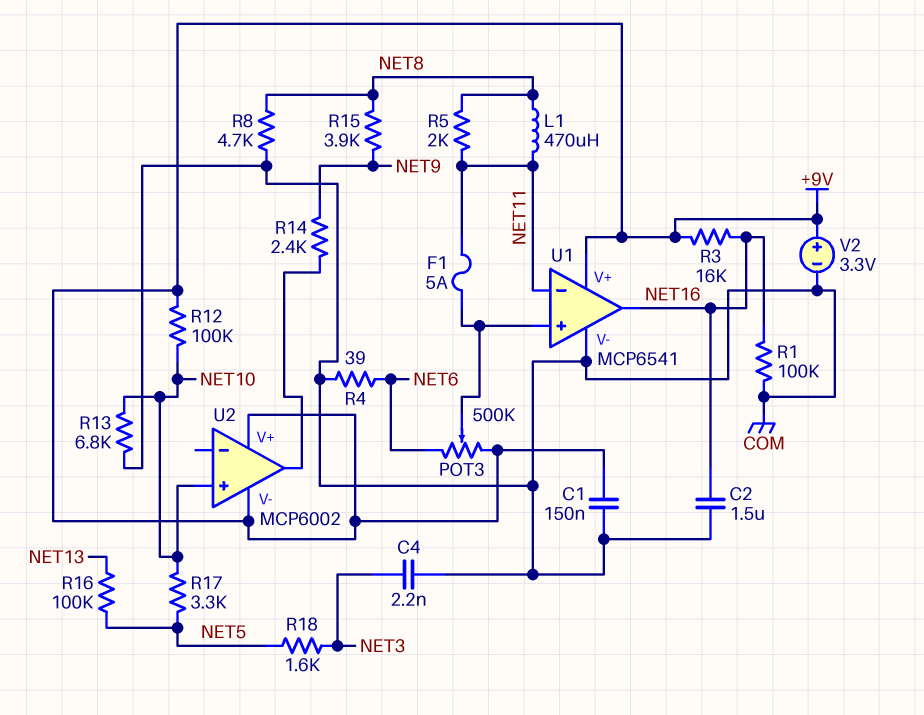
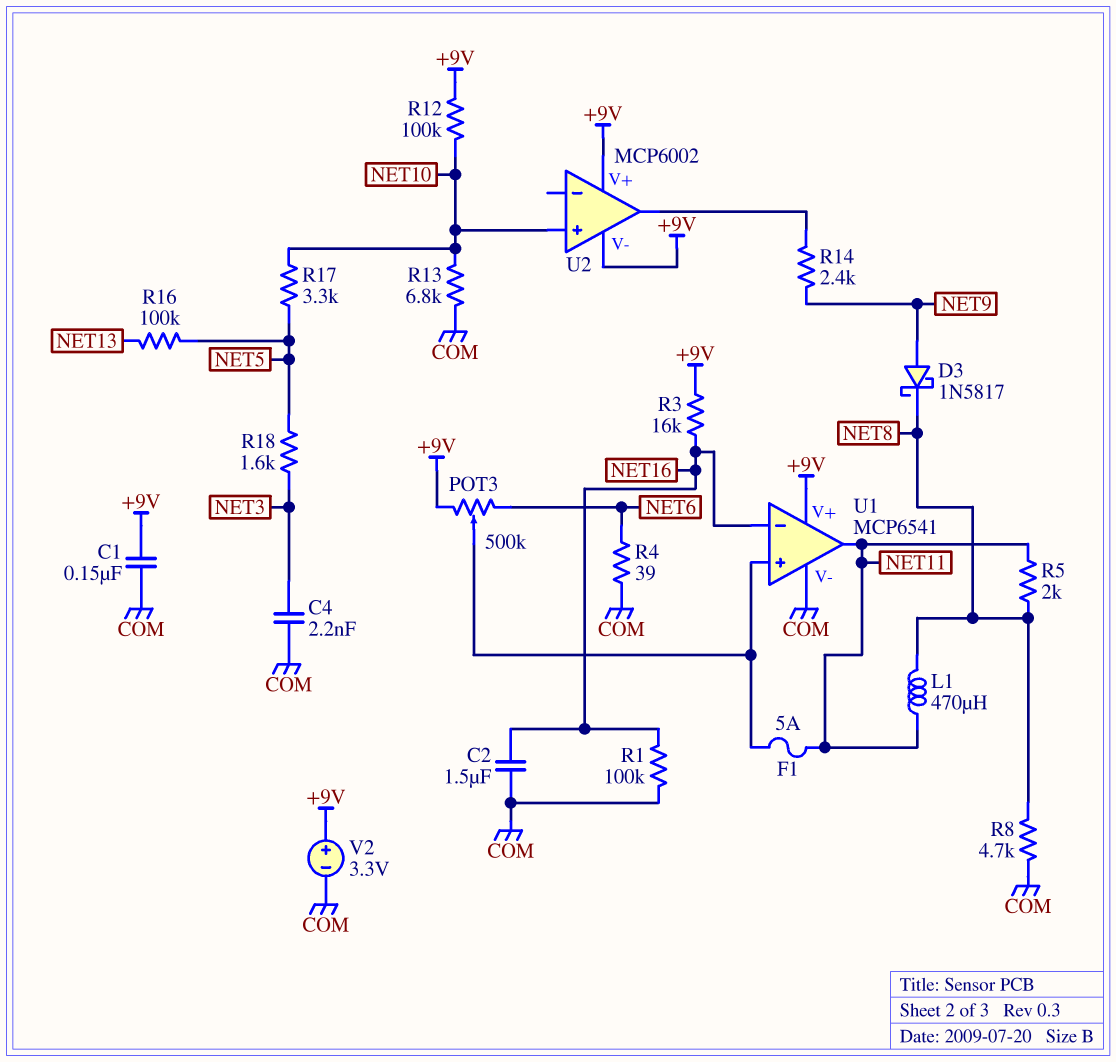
D3: none -> schottky 1N5817 (A NET9, K NET8)
R15: 3.9k (NET8, NET9) -> none
U1 pin in-: NET11 -> NET16
U1 pin out: NET16 -> NET11

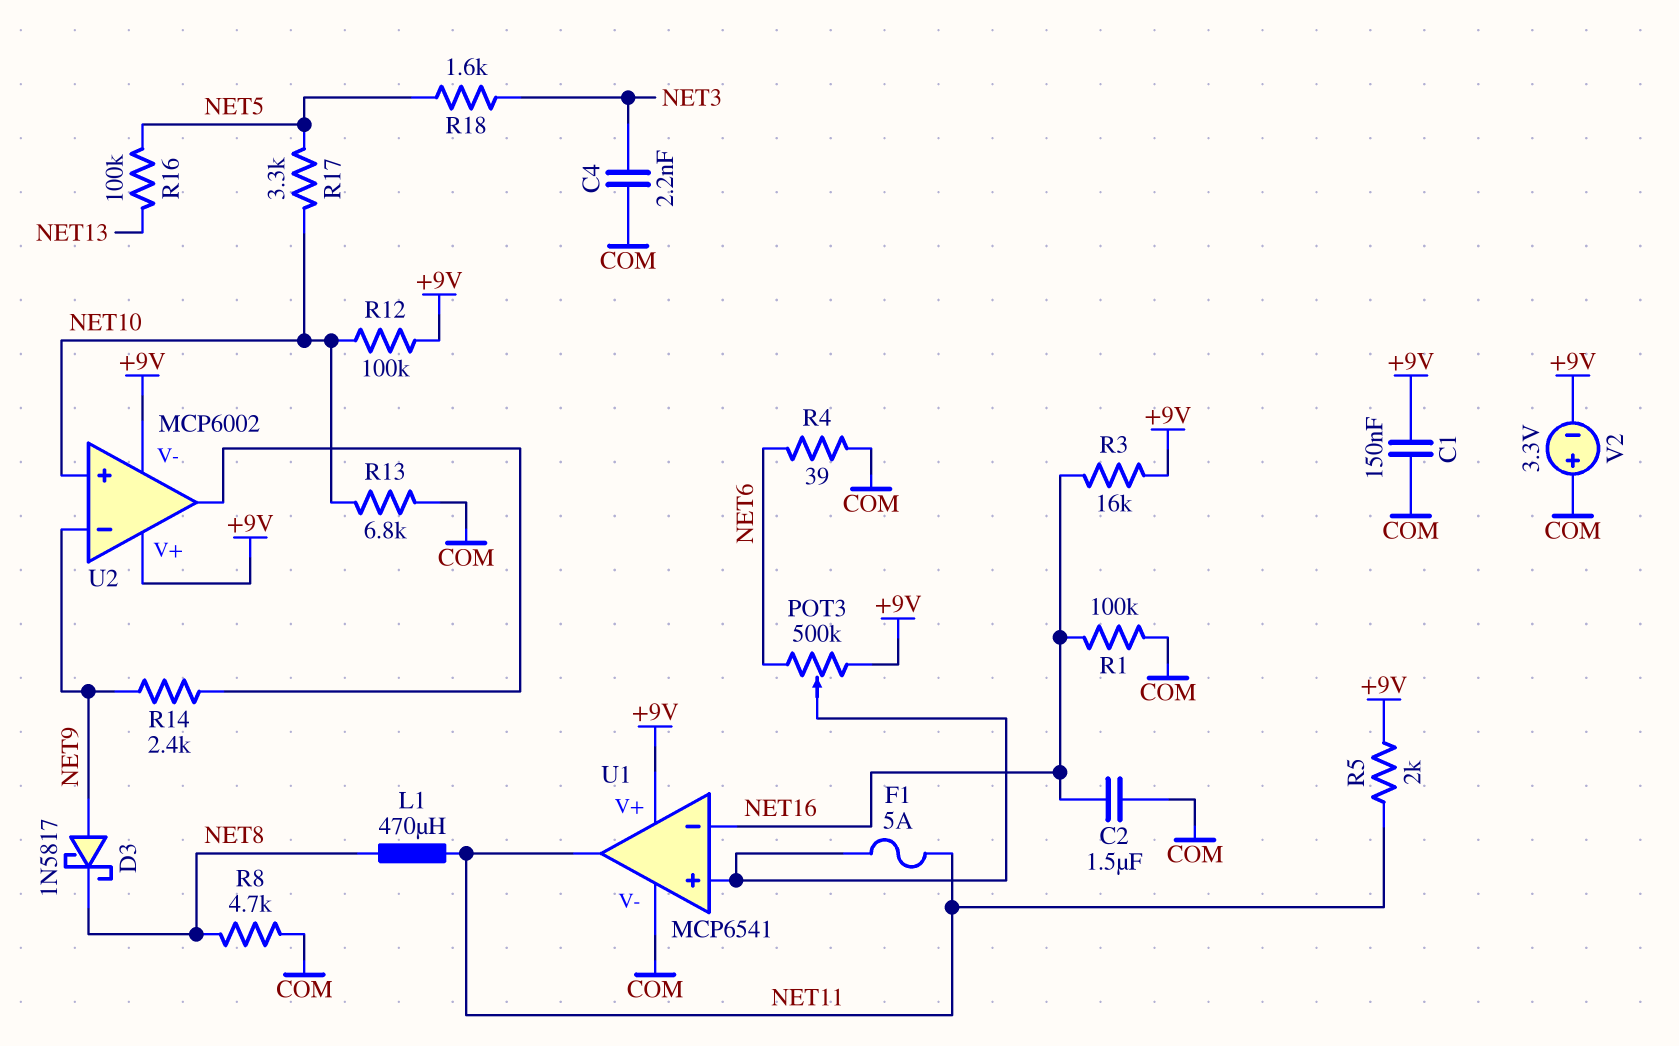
R5: 2k (NET8, NET11) -> 2k (+9V, NET11)
U2 pin in-: none -> NET9
V2: 3.3V (plus +9V, minus COM) -> 3.3V (plus COM, minus +9V)

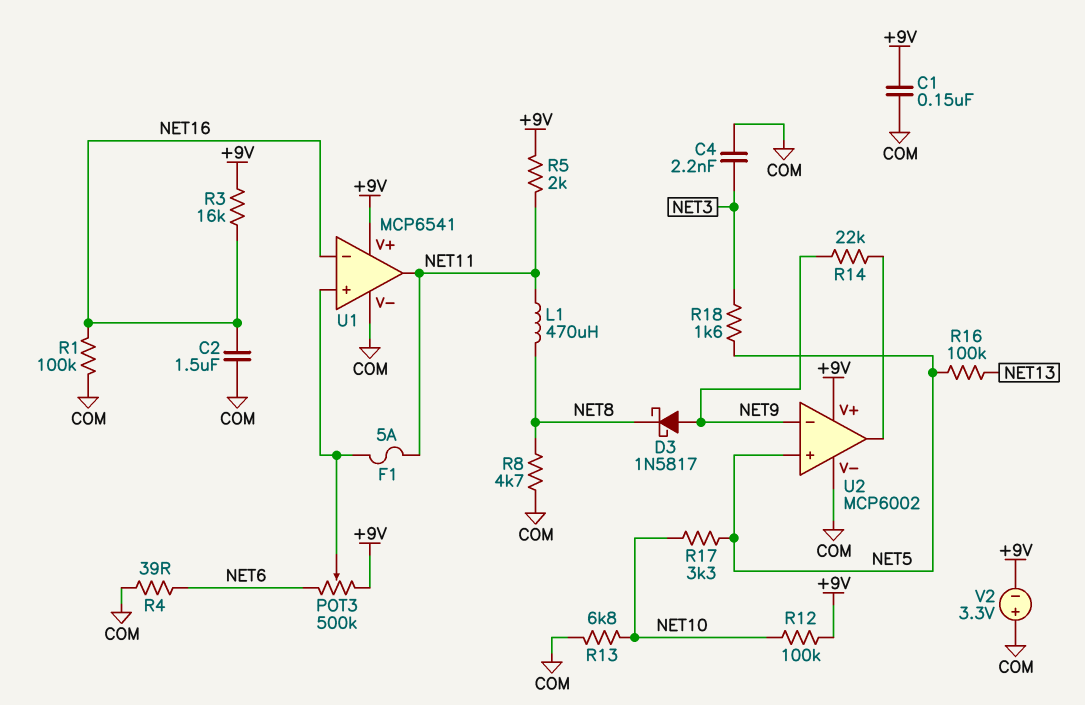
R14: 2.4k (NET9, U2/out) -> 22k (NET9, U2/out)
U2 pin V-: +9V -> COM
U2 pin in+: NET10 -> NET5

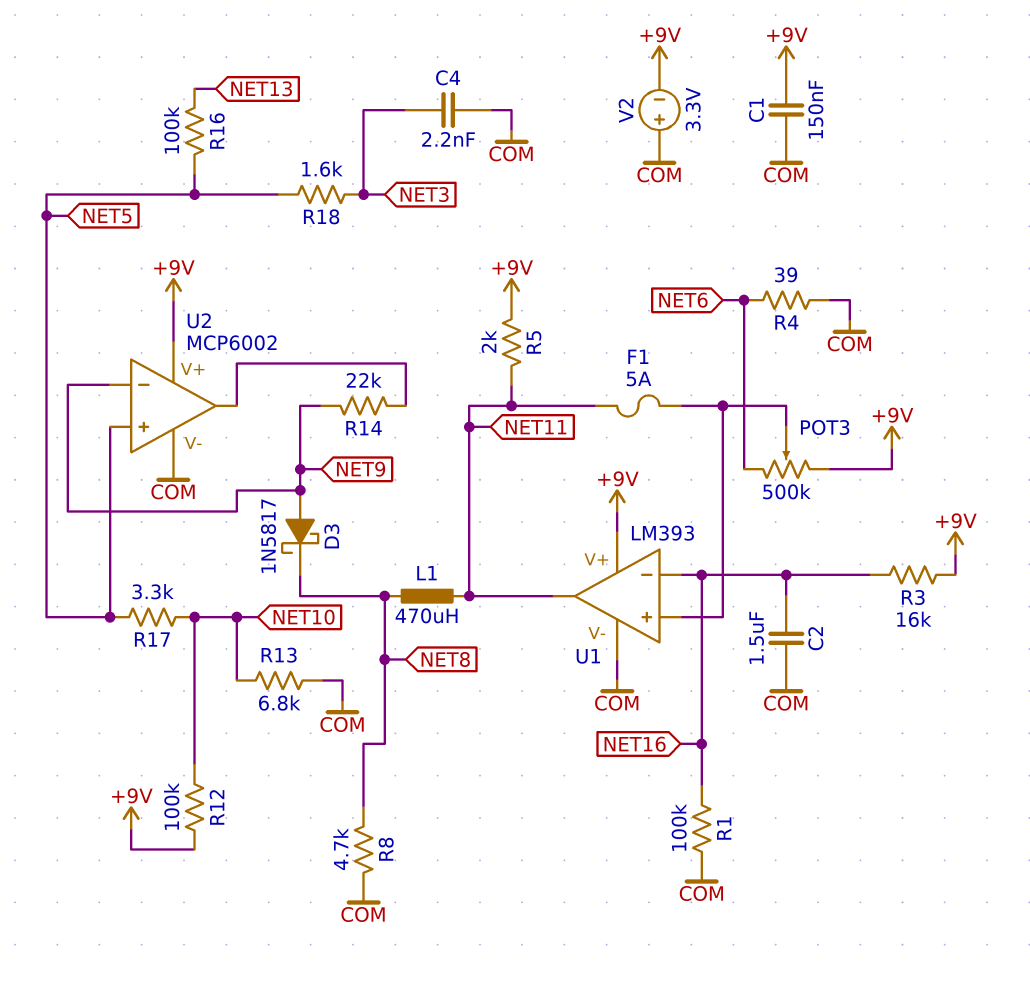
U1: MCP6541 -> LM393

